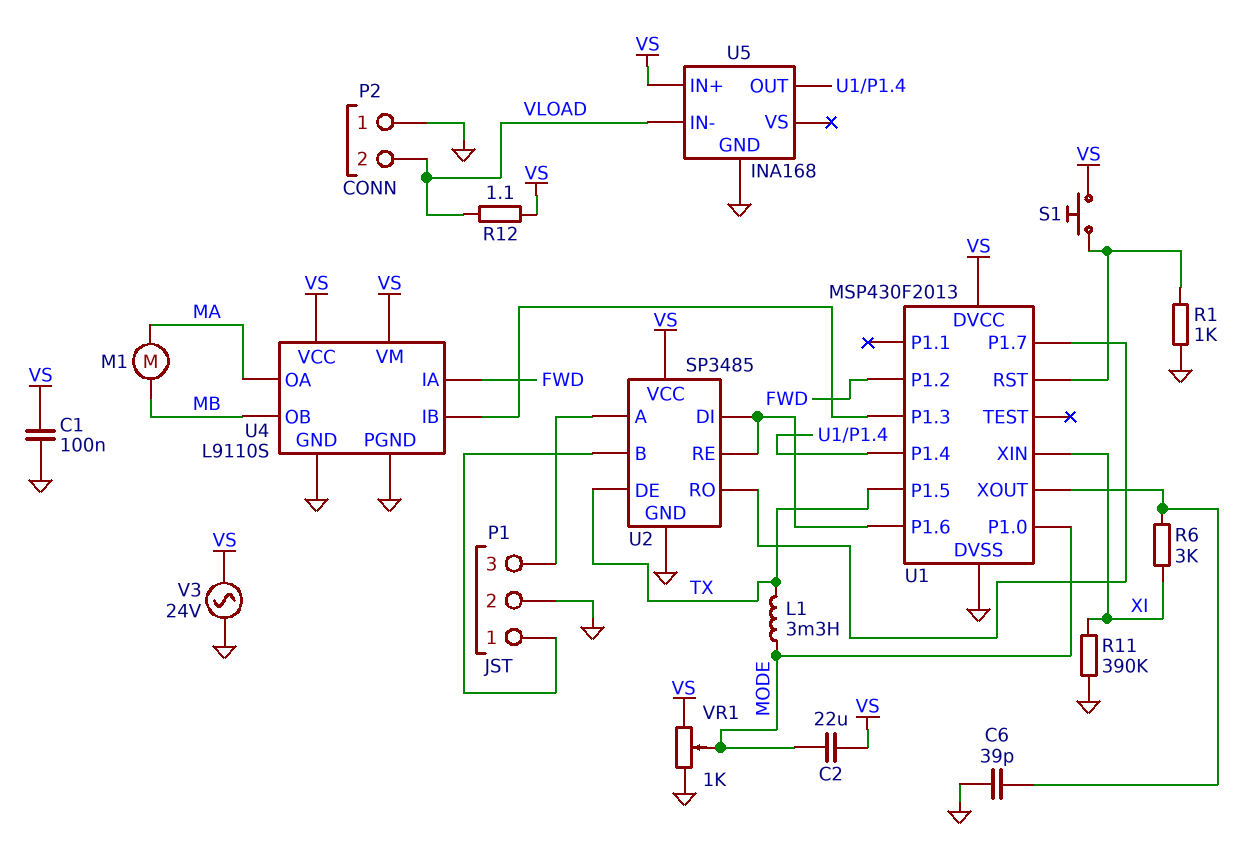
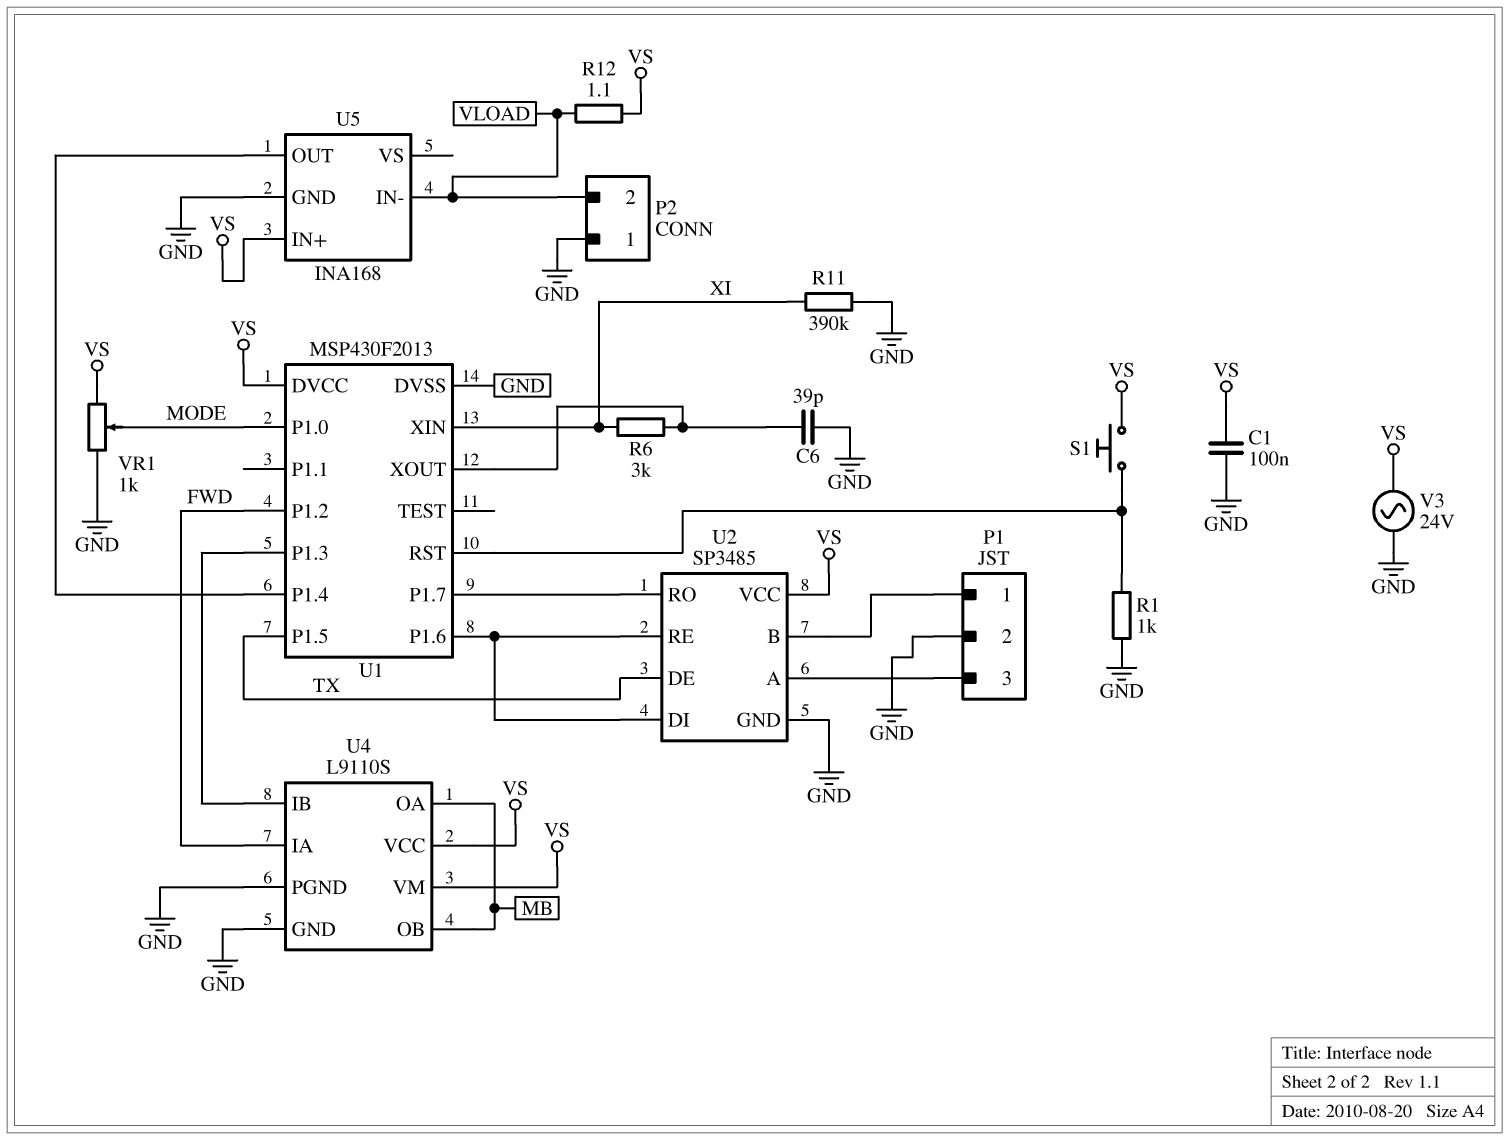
C2: 22uF (MODE, VS) -> none
L1: 3.3mH (MODE, TX) -> none
M1: motor (MA, MB) -> none
U4 pin OA: MA -> MB

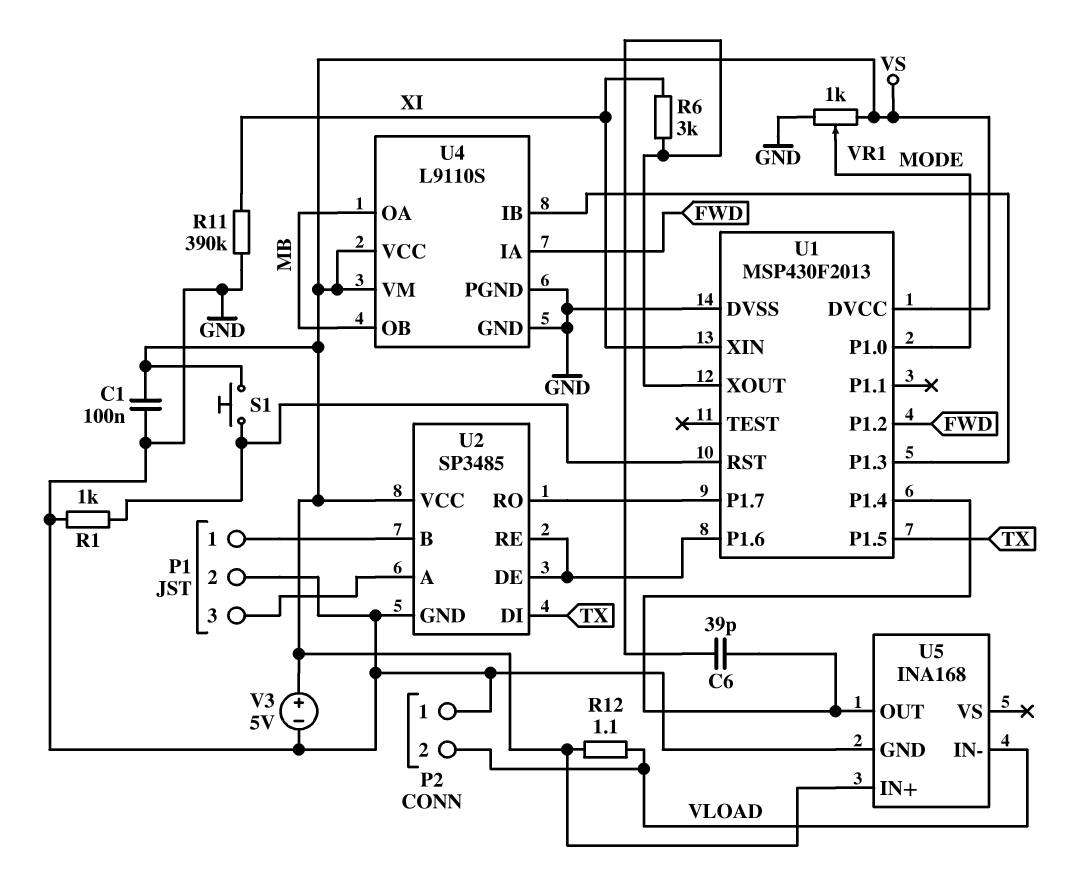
C6: 39pF (GND, U1/XOUT) -> 39pF (U1/P1.4, U1/XOUT)
U2 pin DE: TX -> U1/P1.6
U2 pin DI: U1/P1.6 -> TX
V3: AC 24V (GND, VS) -> 5V (plus VS, minus GND)

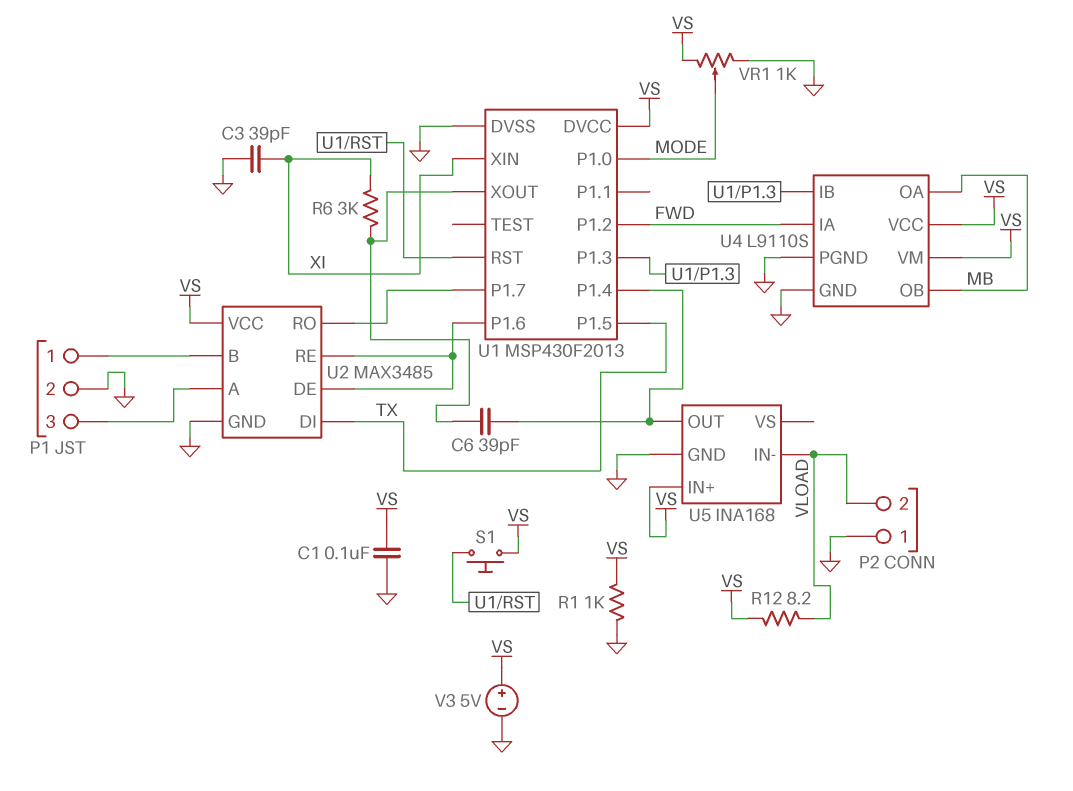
C3: none -> 39pF (GND, XI)
R1: 1k (GND, U1/RST) -> 1k (GND, VS)
R11: 390k (GND, XI) -> none
R12: 1.1 (VLOAD, VS) -> 8.2 (VLOAD, VS)
U2: SP3485 -> MAX3485

